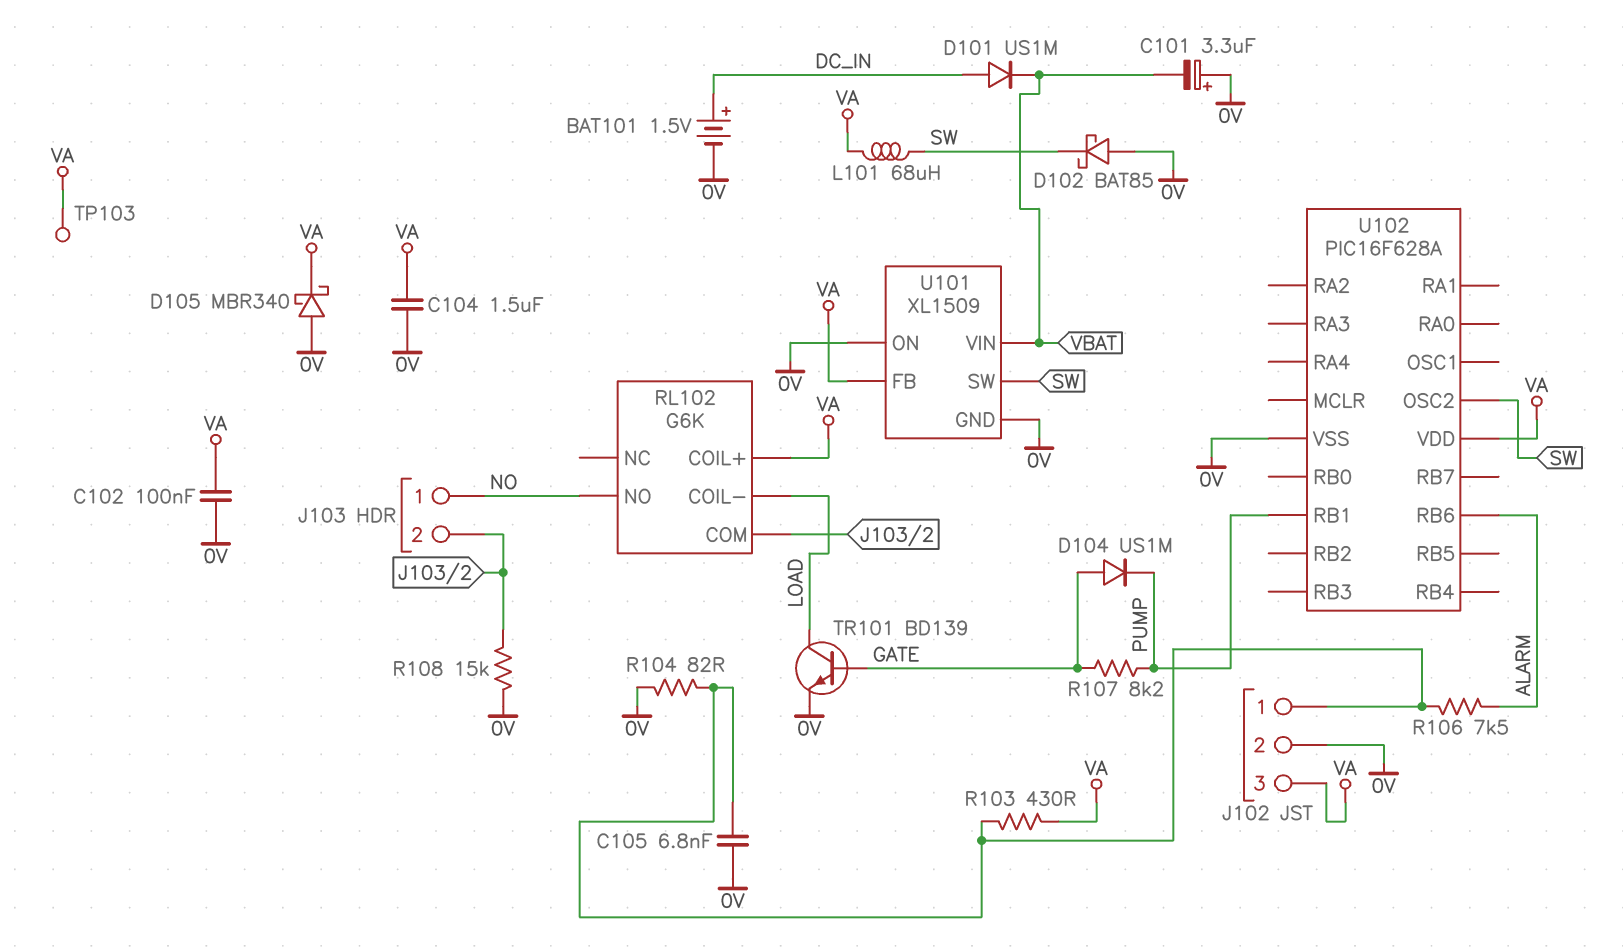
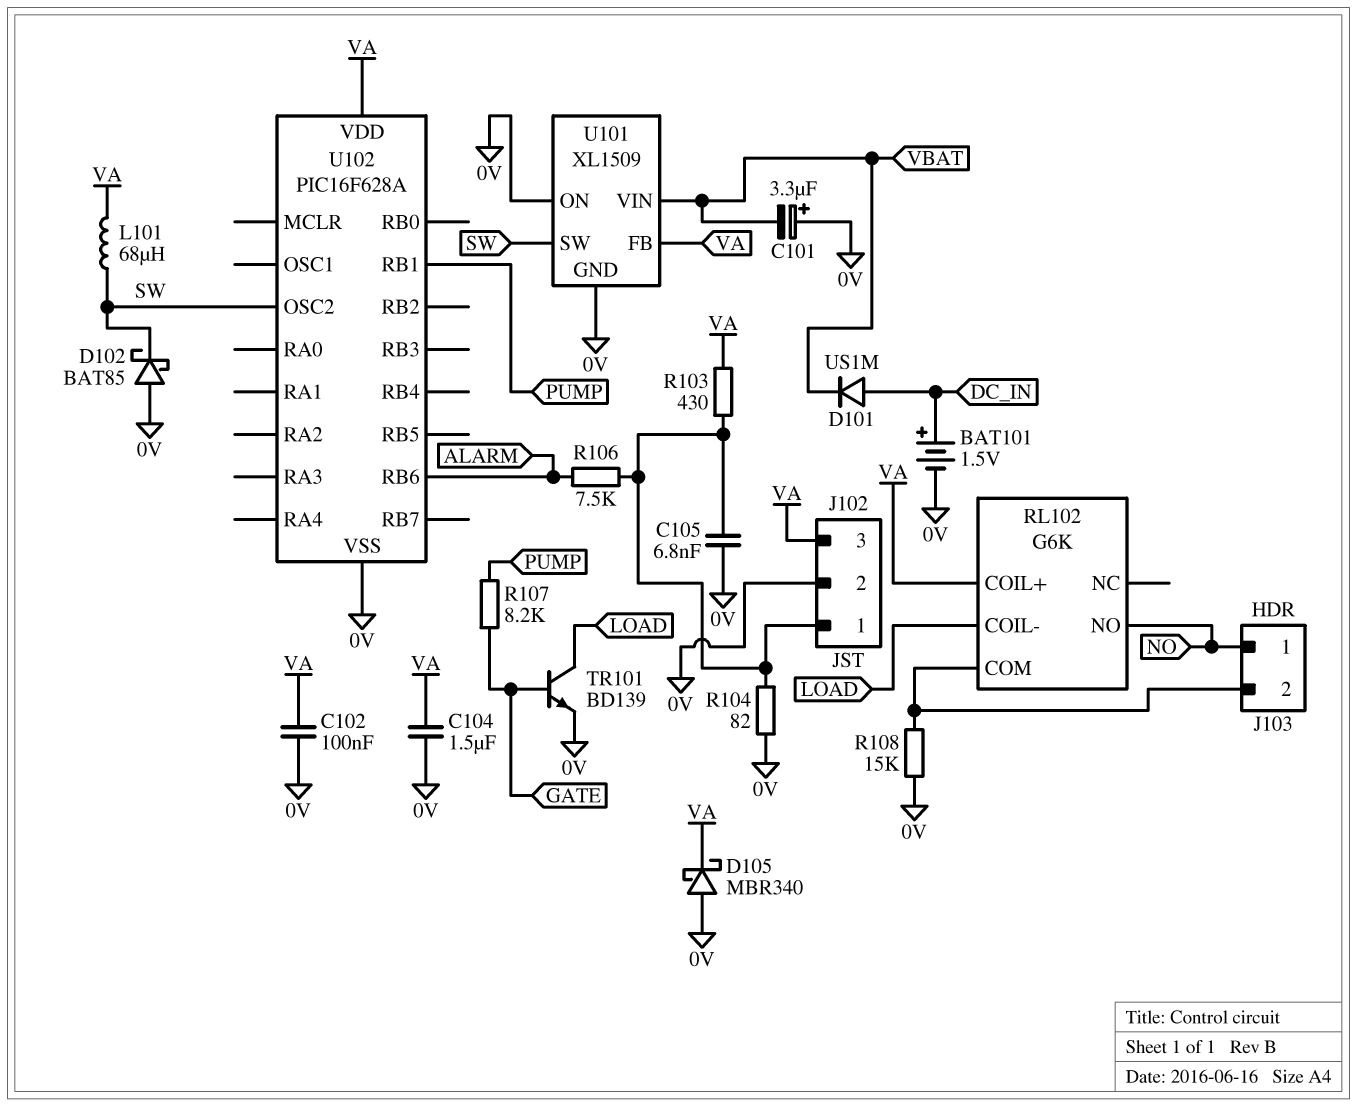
D104: diode US1M (A GATE, K PUMP) -> none
TP103: test point (VA) -> none

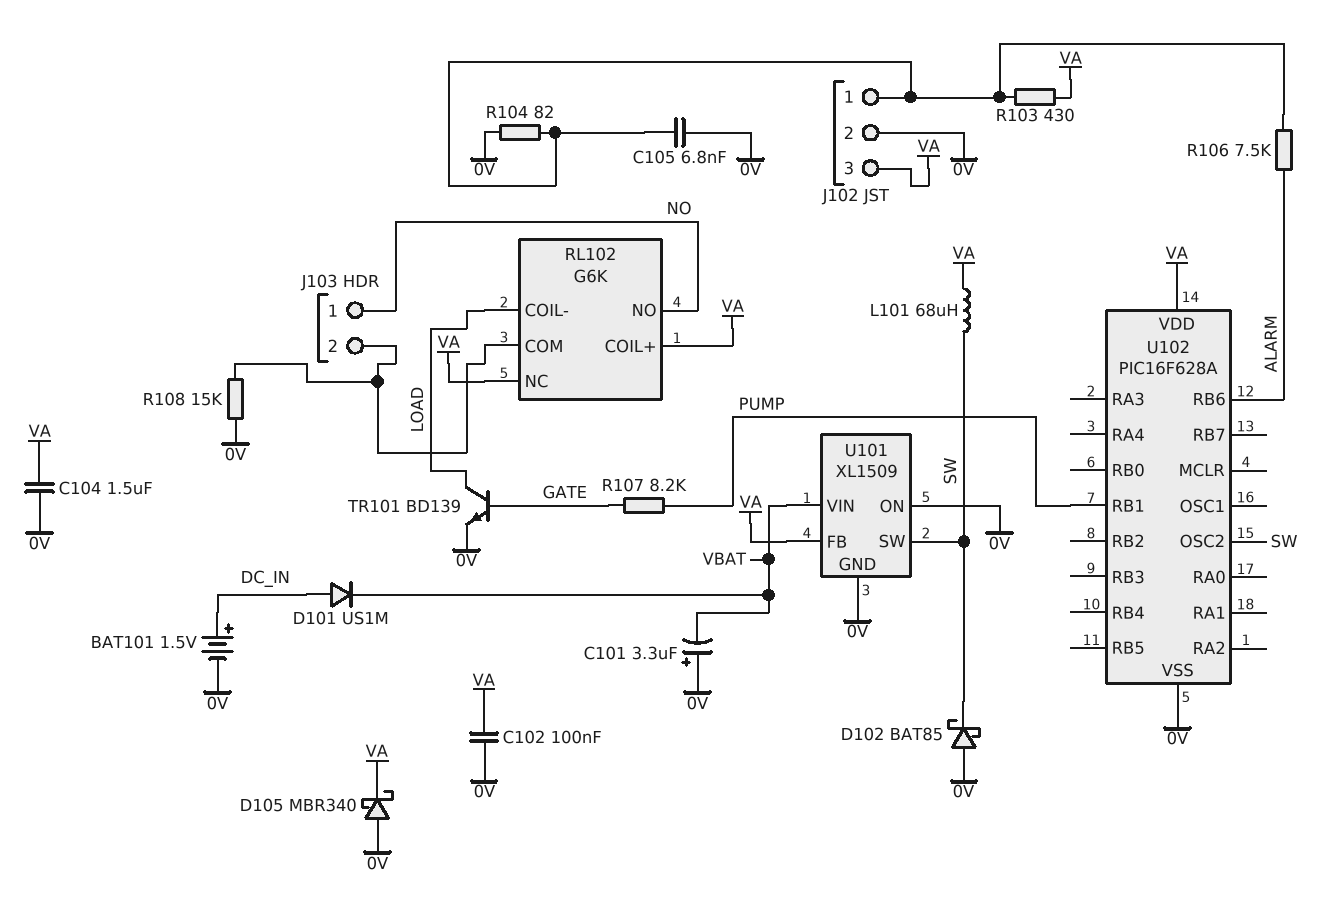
RL102 pin NC: none -> VA

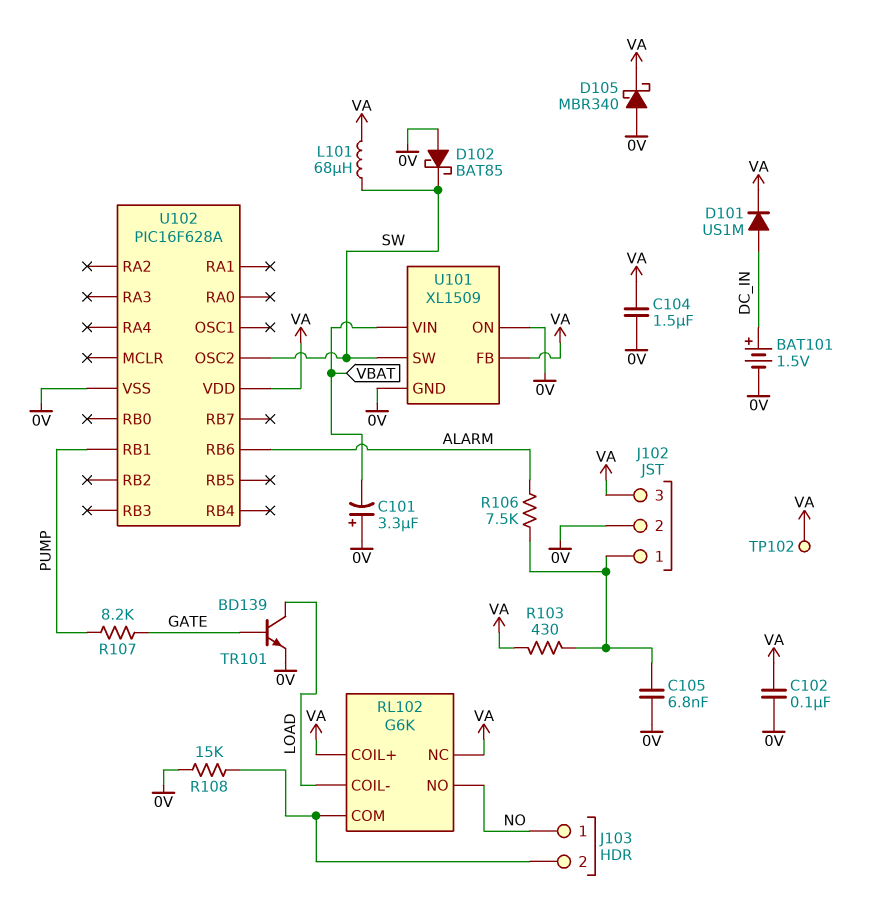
D101: diode US1M (A DC_IN, K VBAT) -> diode US1M (A DC_IN, K VA)
R104: 82 (0V, J102/1) -> none
TP102: none -> test point (VA)

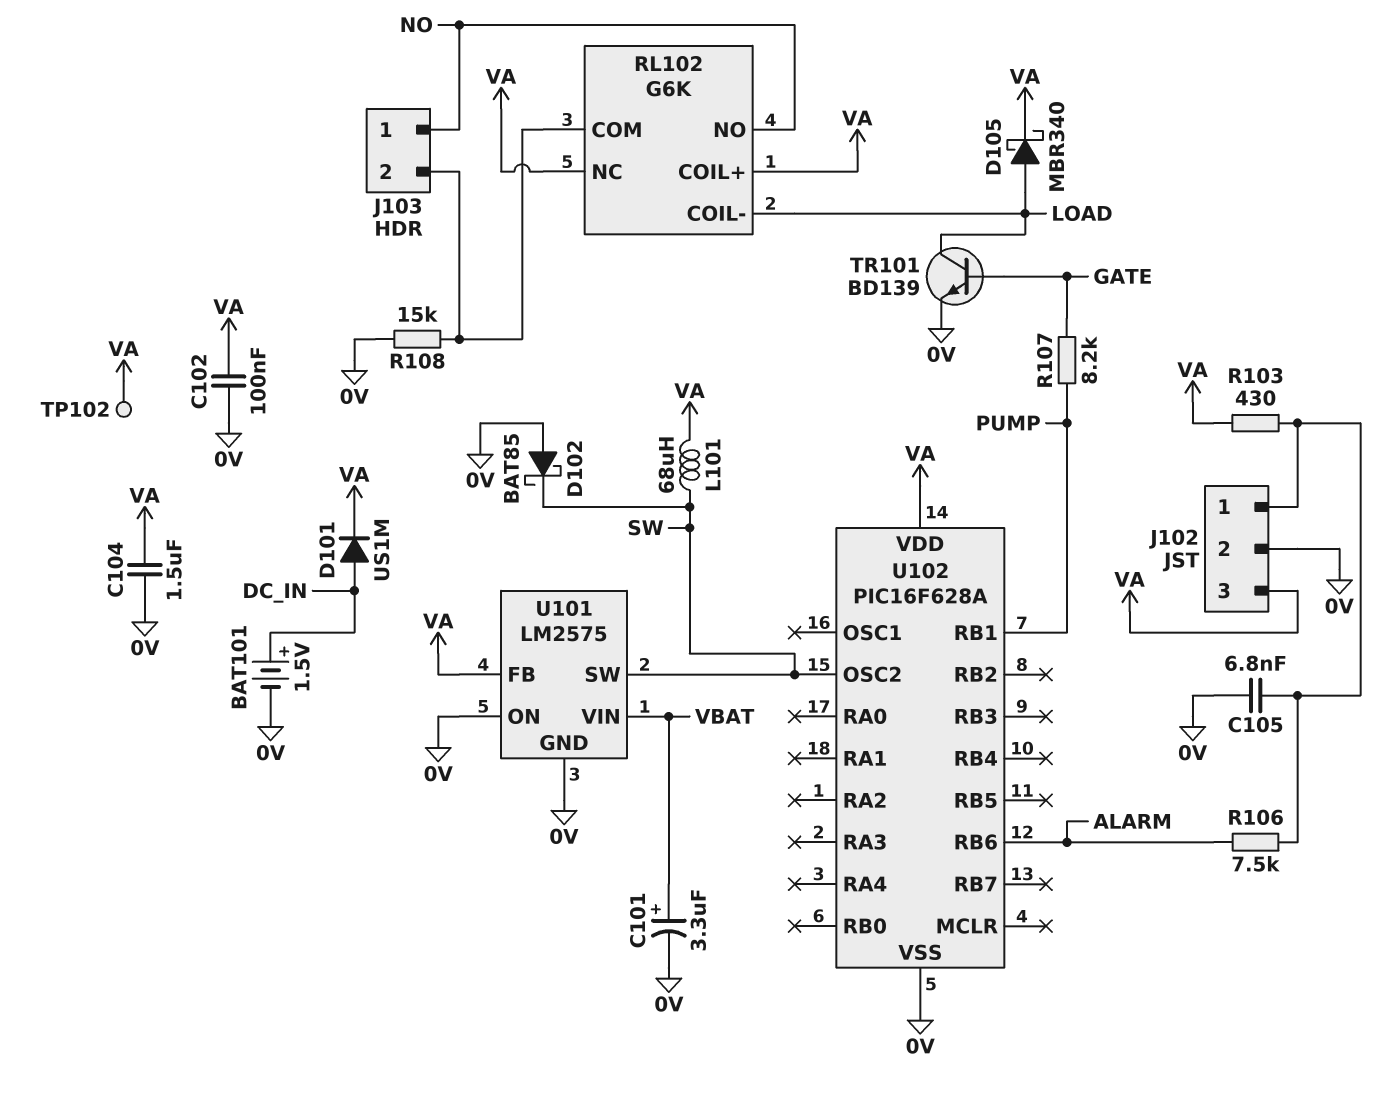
C101: 3.3uF (plus 0V, minus VBAT) -> 3.3uF (plus VBAT, minus 0V)
D105: schottky MBR340 (A 0V, K VA) -> schottky MBR340 (A LOAD, K VA)
U101: XL1509 -> LM2575

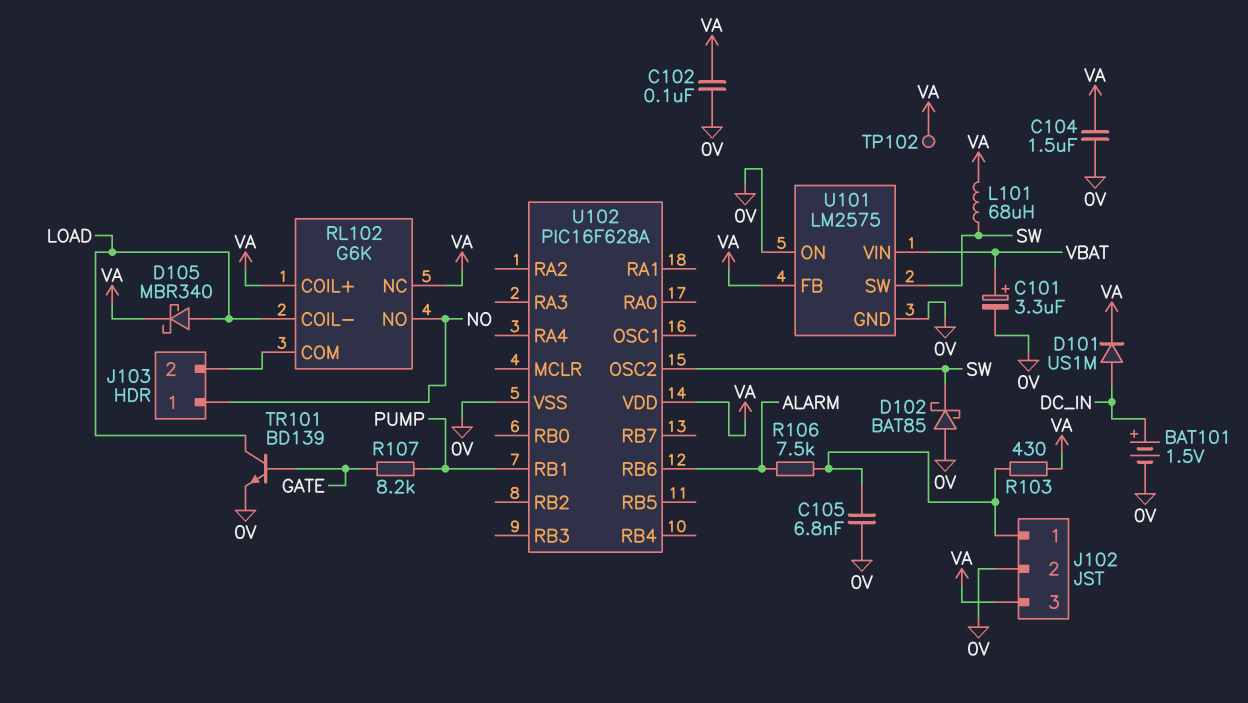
R108: 15k (0V, J103/2) -> none

